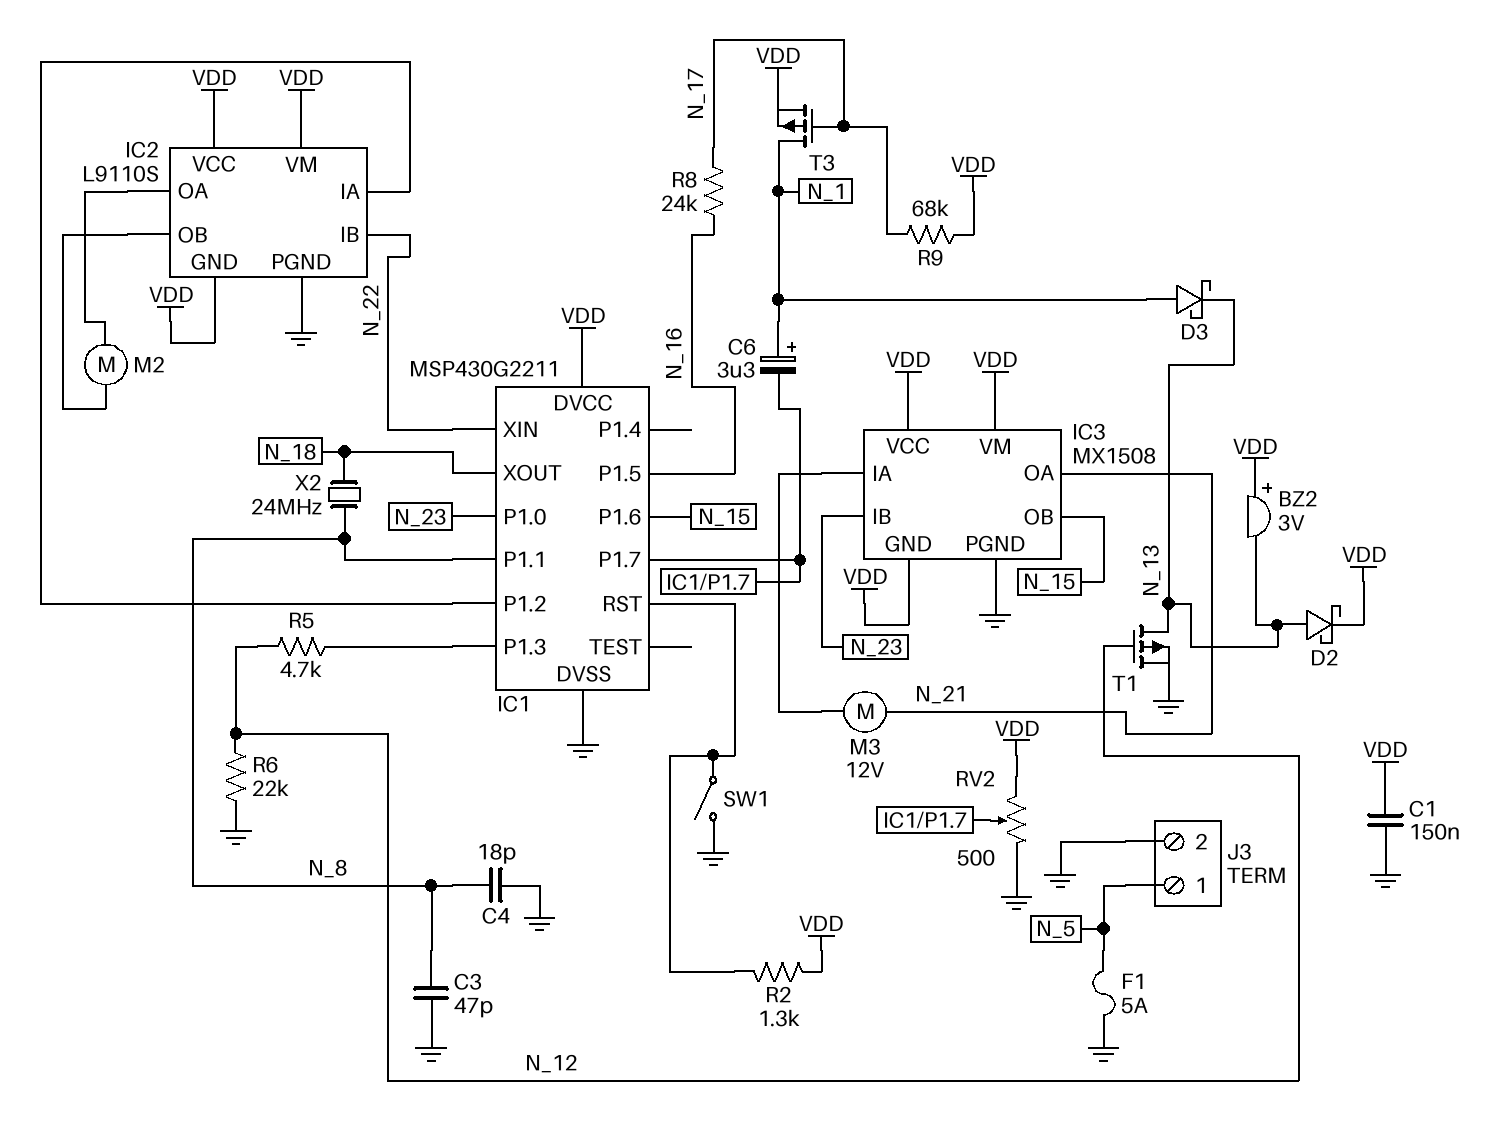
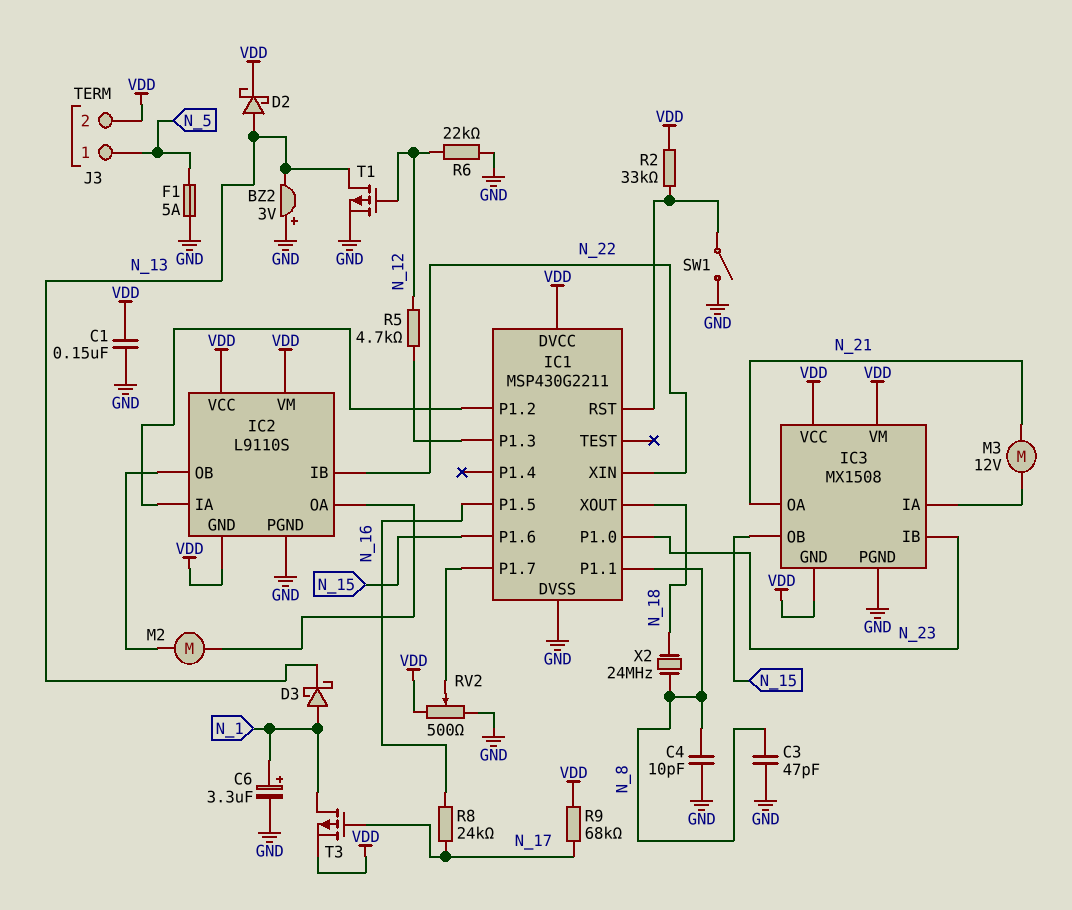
BZ2: buzzer 3V (plus VDD, minus N_13) -> buzzer 3V (plus GND, minus N_13)
C4: 18pF (GND, N_8) -> 10pF (GND, N_8)
C6: 3.3uF (plus N_1, minus IC1/P1.7) -> 3.3uF (plus N_1, minus GND)
J3 pin 2: GND -> VDD
R2: 1.3k (IC1/RST, VDD) -> 33k (IC1/RST, VDD)

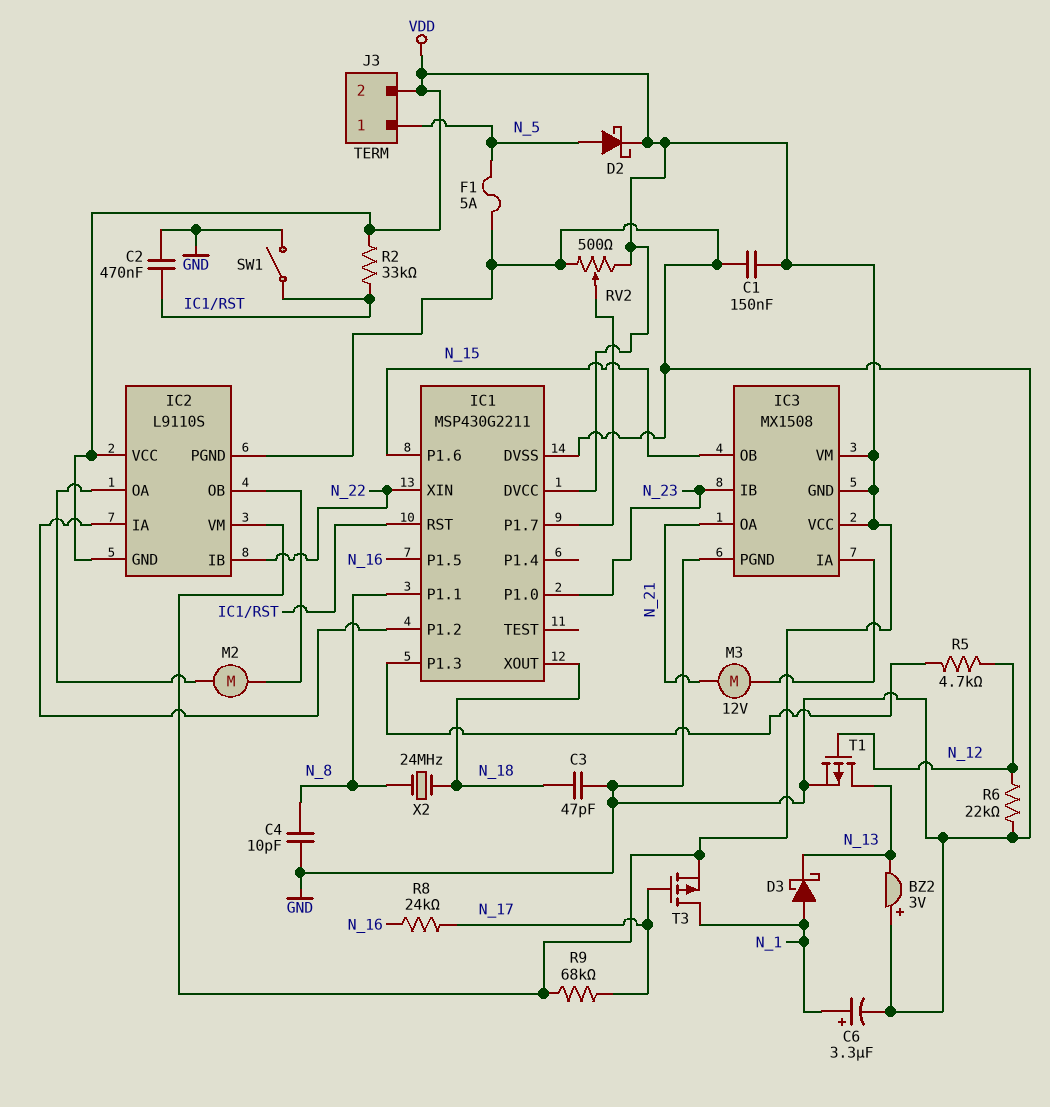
C2: none -> 470nF (GND, IC1/RST)
C3: 47pF (GND, N_8) -> 47pF (GND, N_18)
D2: schottky (A N_13, K VDD) -> schottky (A N_5, K VDD)

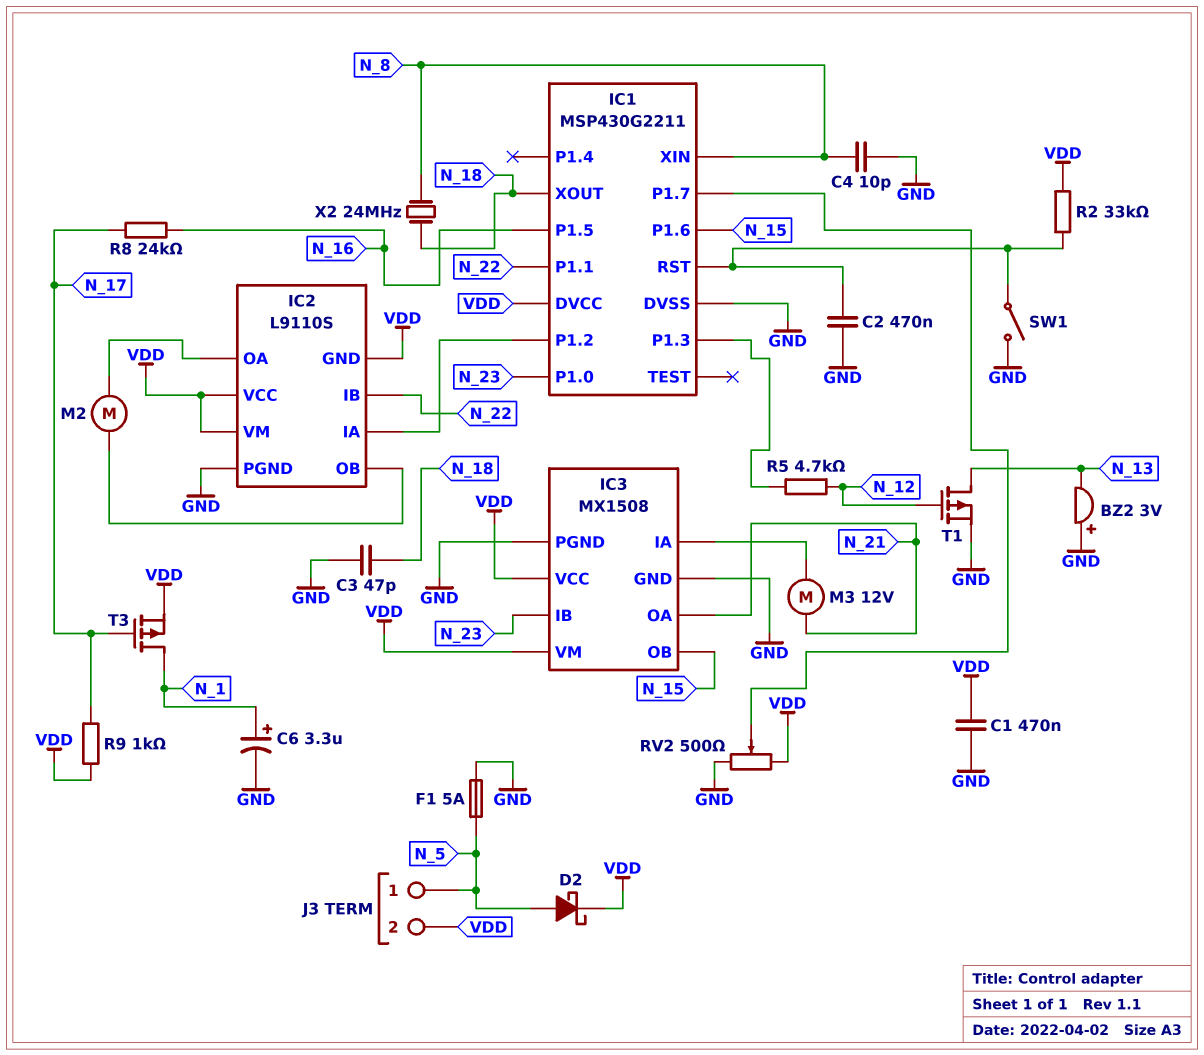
C1: 150nF (GND, VDD) -> 470nF (GND, VDD)
D3: schottky (A N_1, K N_13) -> none
IC1 pin P1.1: N_8 -> N_22
IC1 pin XIN: N_22 -> N_8
IC3 pin GND: VDD -> GND
R6: 22k (GND, N_12) -> none
R9: 68k (N_17, VDD) -> 1k (N_17, VDD)

